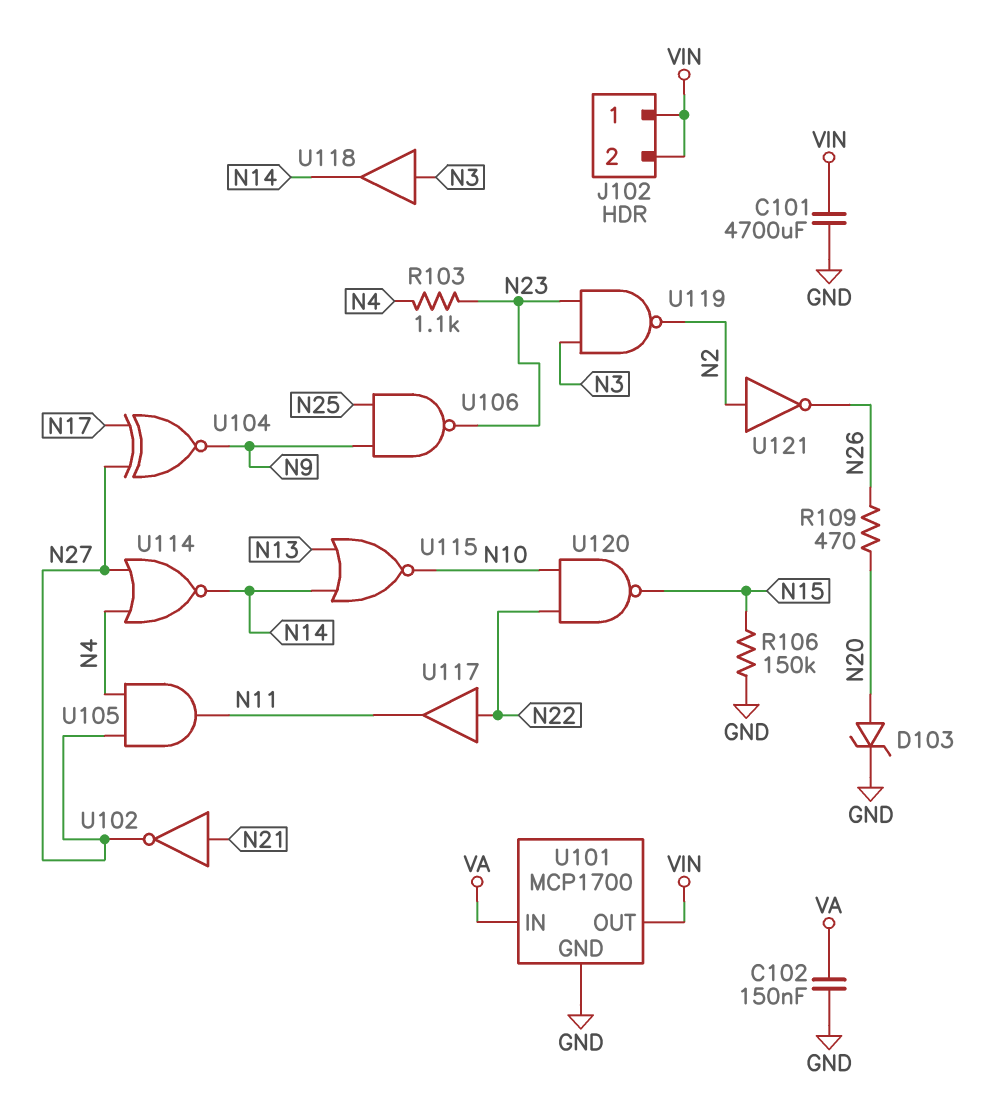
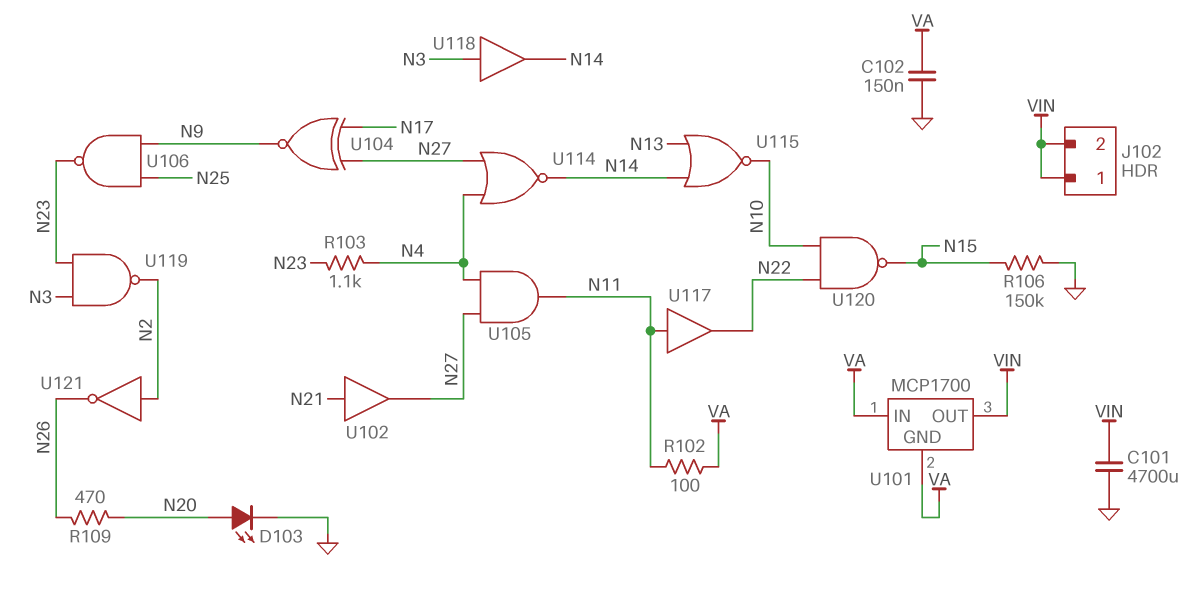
D103: zener (A N20, K GND) -> LED (A N20, K GND)
R102: none -> 100 (N11, VA)
U101 pin GND: GND -> VA
U102: NOT (in N21, out N27) -> buffer (in N21, out N27)
U117: buffer (in N22, out N11) -> buffer (in N11, out N22)

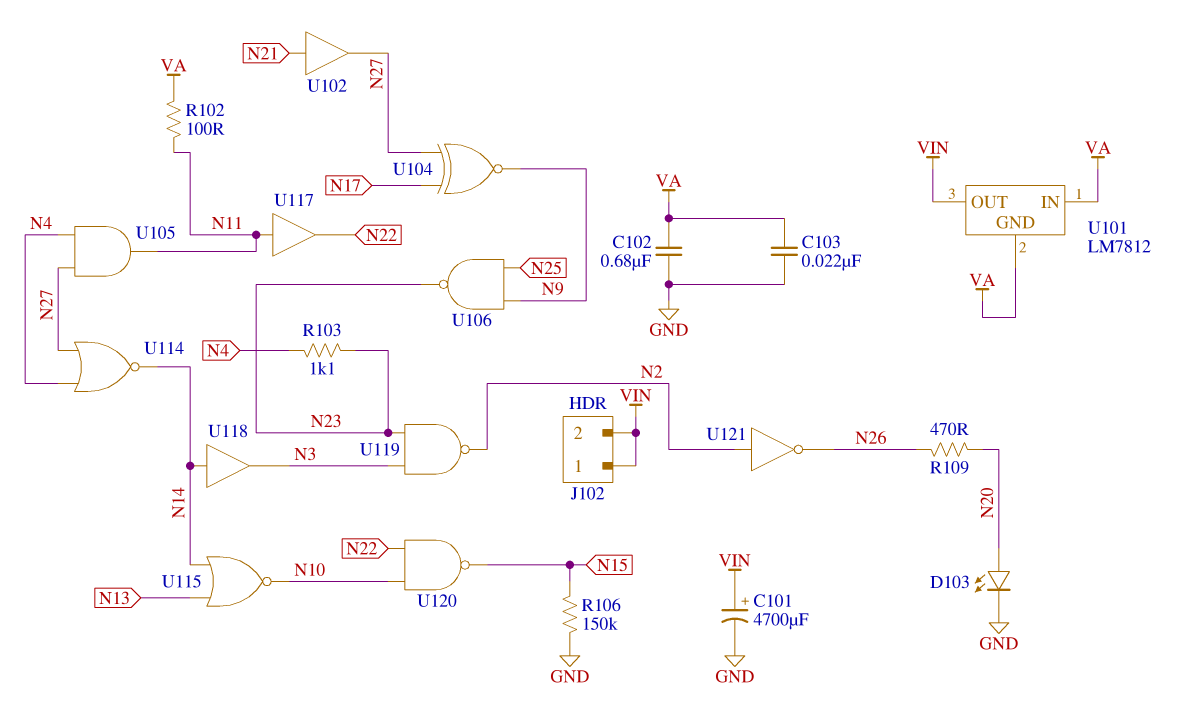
C101: 4700uF (GND, VIN) -> 4700uF (plus VIN, minus GND)
C102: 150nF (GND, VA) -> 680nF (GND, VA)
C103: none -> 22nF (GND, VA)
U101: MCP1700 -> LM7812
U118: buffer (in N3, out N14) -> buffer (in N14, out N3)

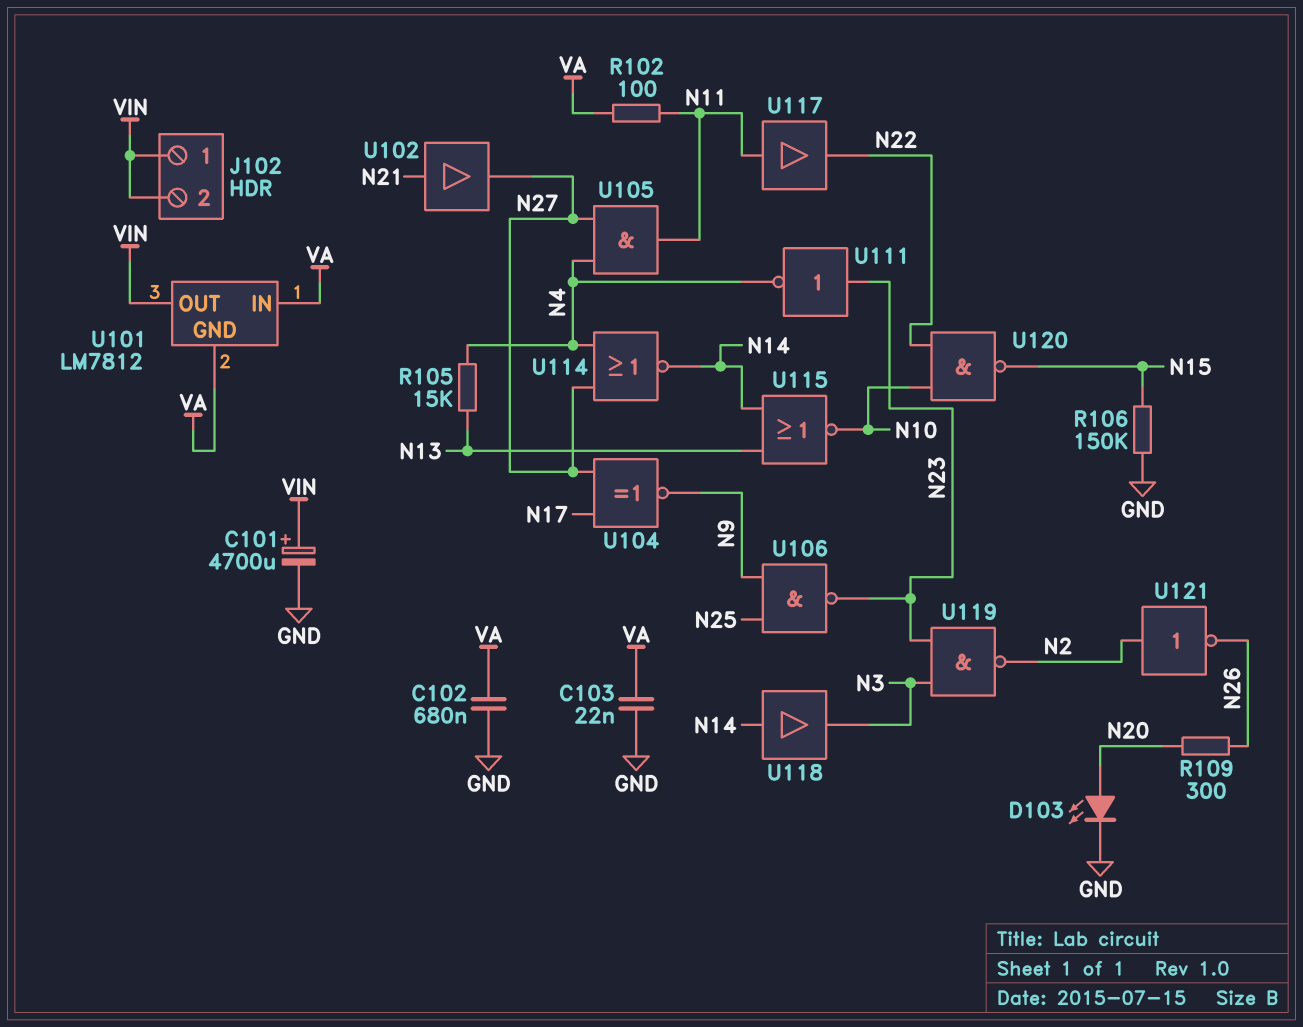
R103: 1.1k (N4, N23) -> none
R105: none -> 15k (N4, N13)
R109: 470 (N20, N26) -> 300 (N20, N26)
U111: none -> NOT (in N23, out N4)

